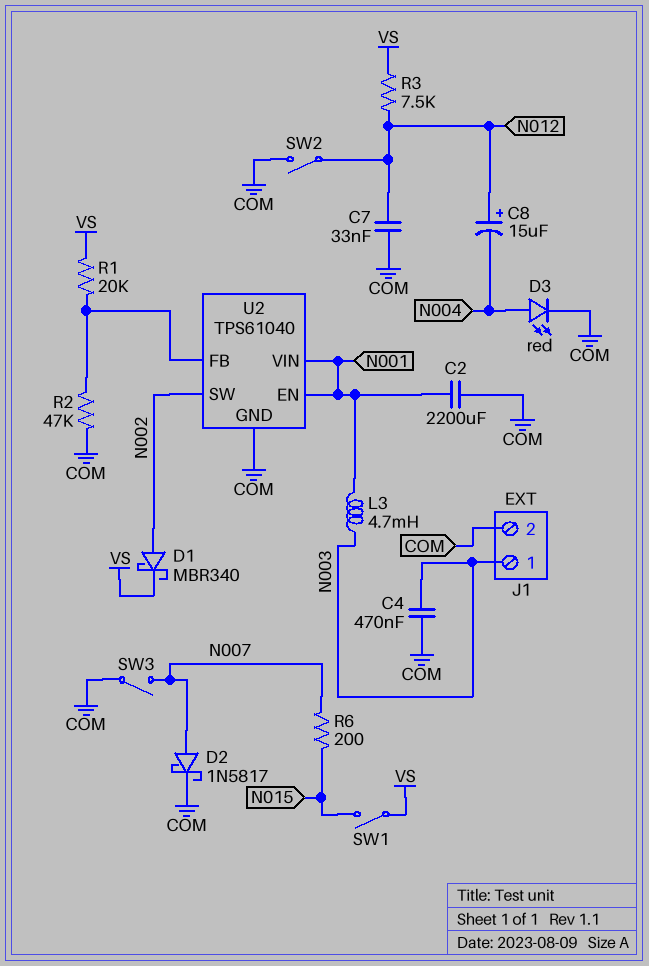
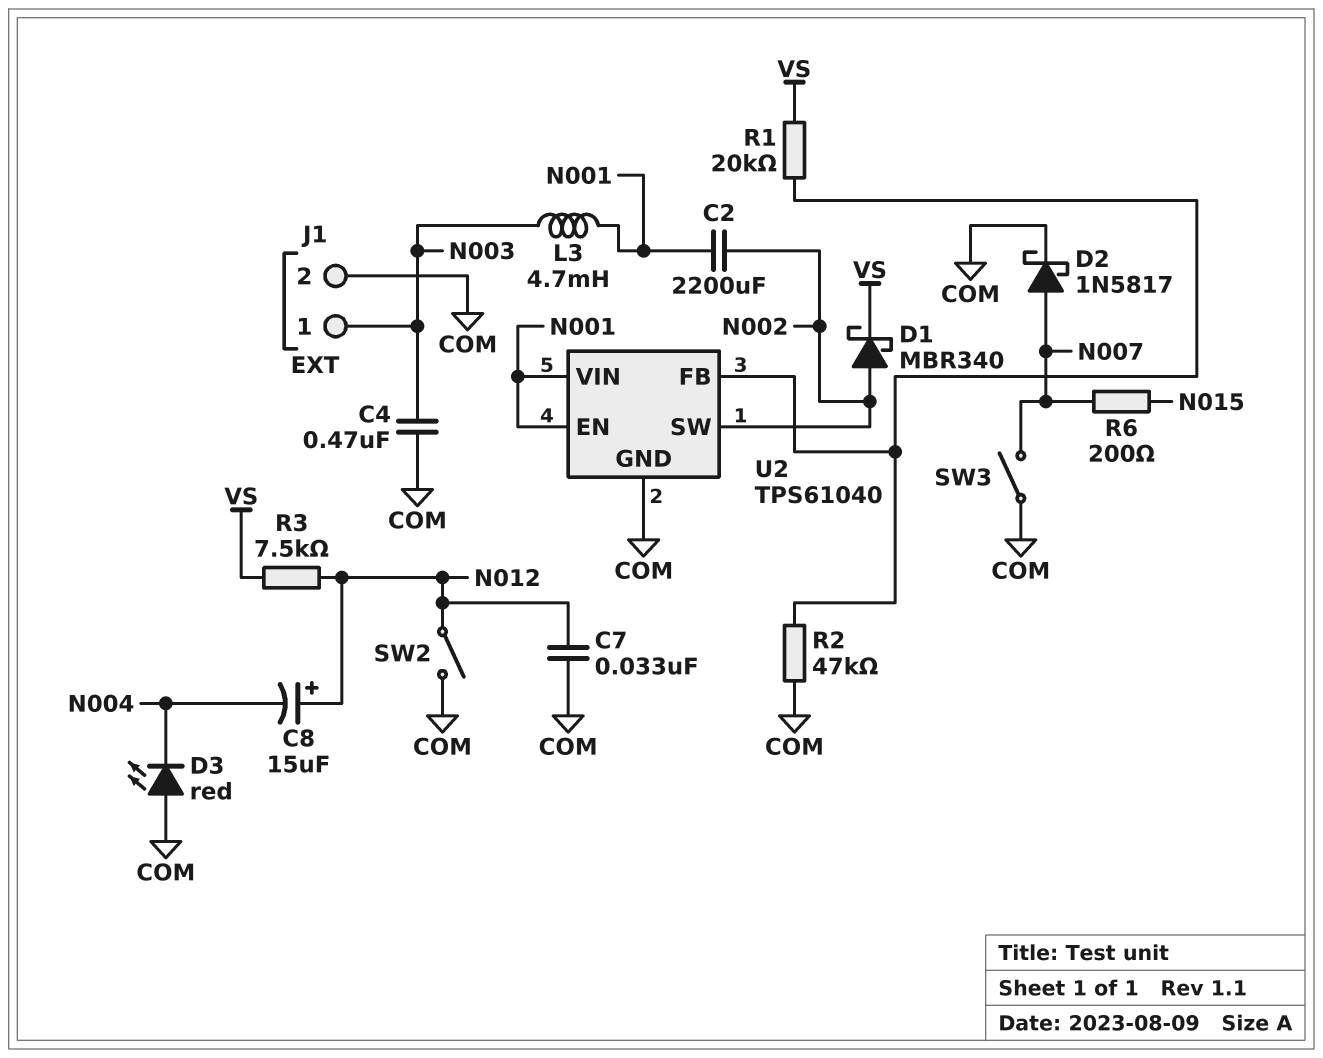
C2: 2200uF (COM, N001) -> 2200uF (N001, N002)
D3: LED red (A N004, K COM) -> LED red (A COM, K N004)
SW1: switch (N015, VS) -> none

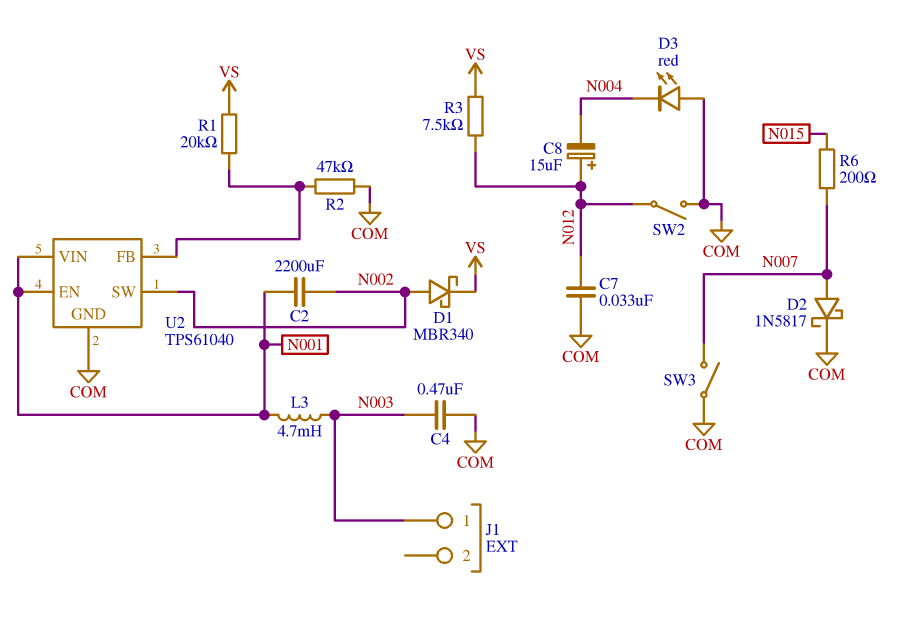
J1 pin 2: COM -> none

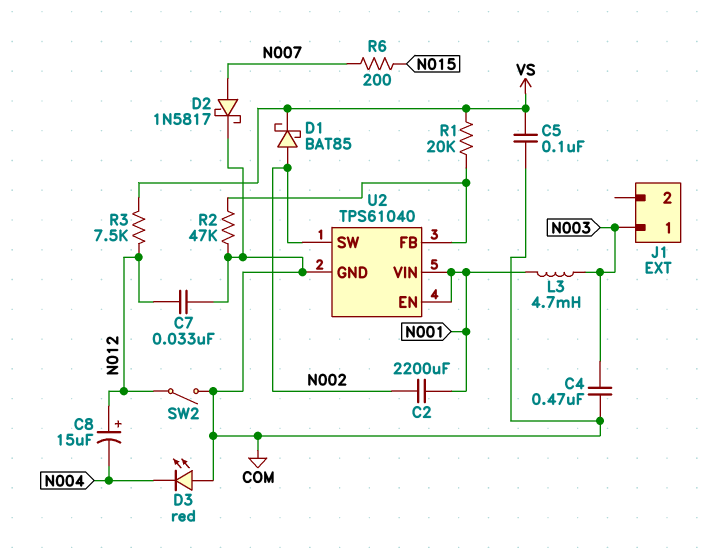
C5: none -> 100nF (COM, VS)
D1: schottky MBR340 (A N002, K VS) -> schottky BAT85 (A N002, K VS)
SW3: switch (COM, N007) -> none

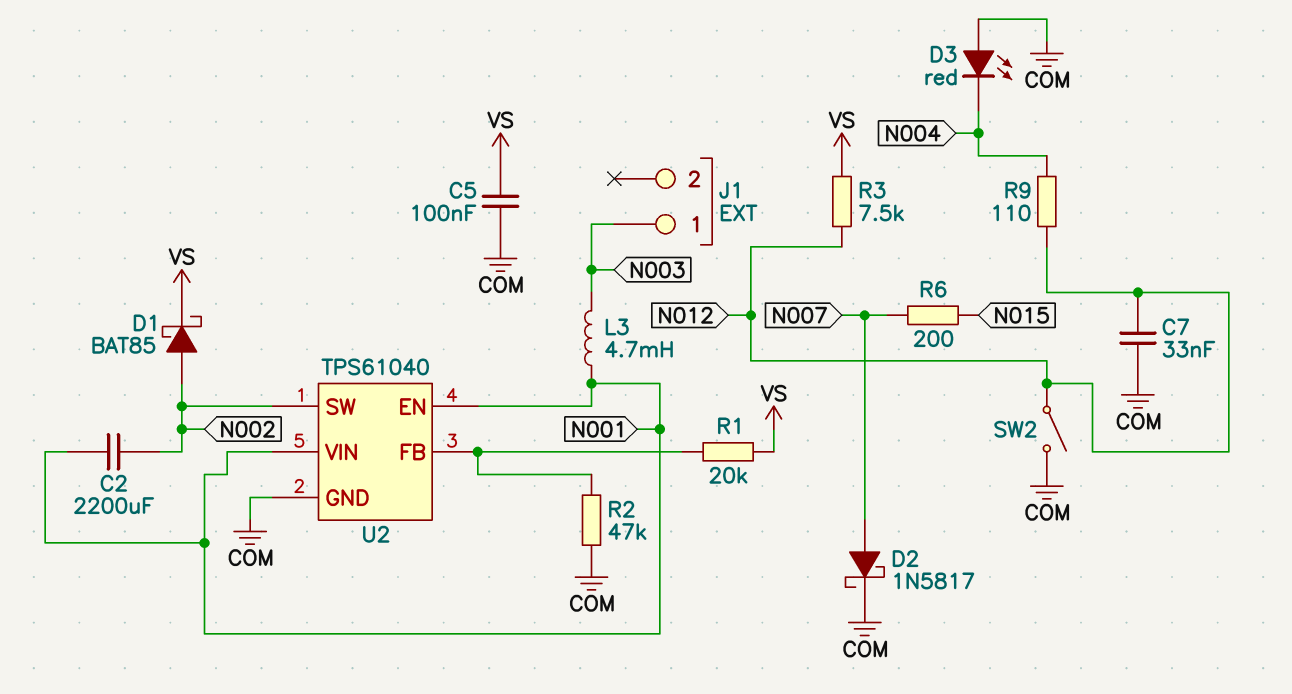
C4: 470nF (COM, N003) -> none
C8: 15uF (plus N012, minus N004) -> none
R9: none -> 110 (N004, N012)

